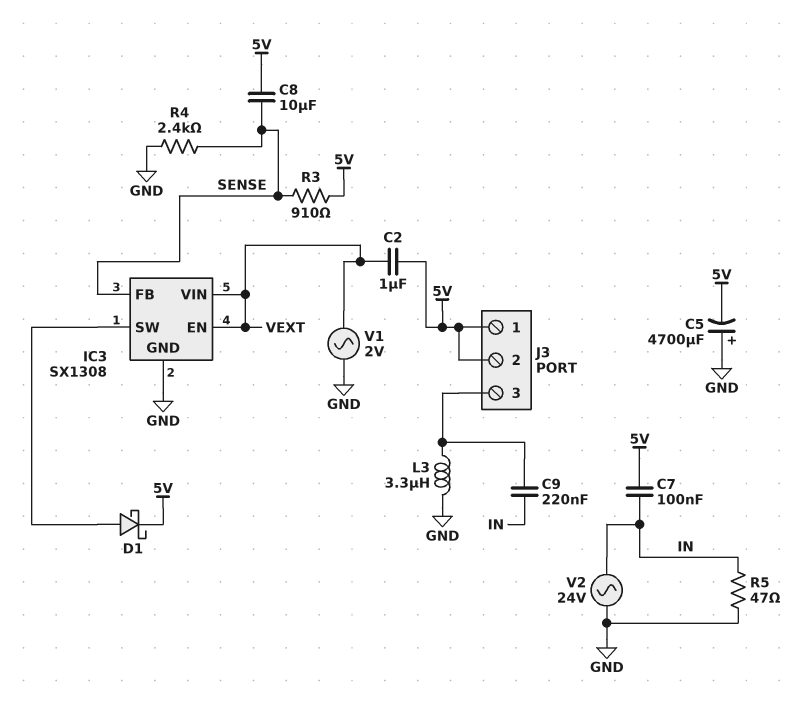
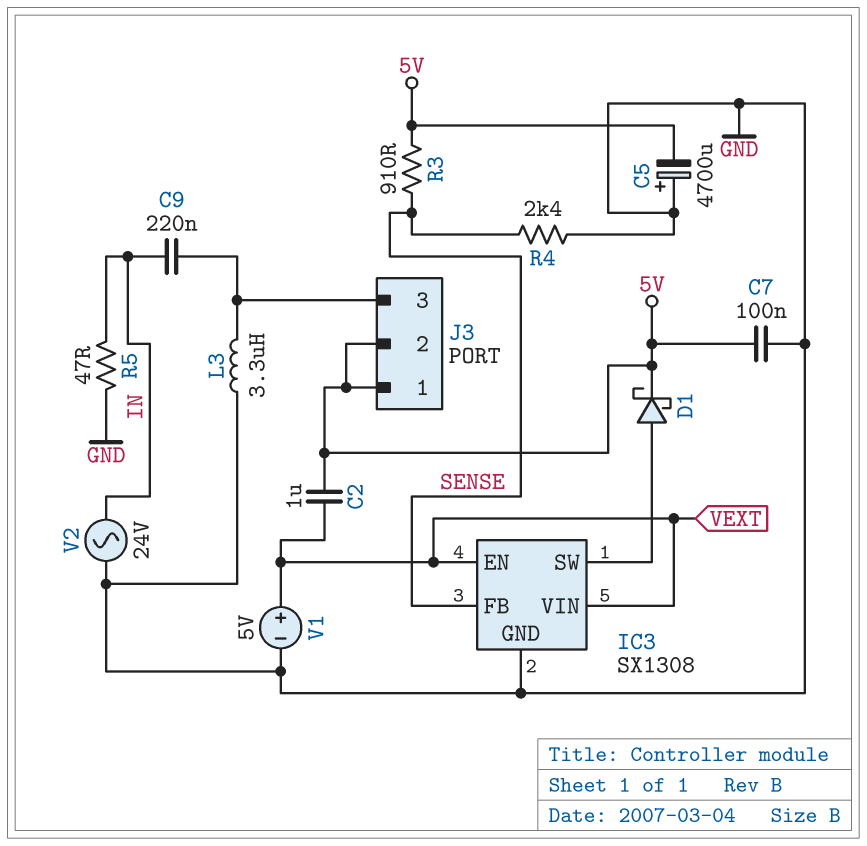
C7: 100nF (5V, IN) -> 100nF (5V, GND)
C8: 10uF (5V, SENSE) -> none
V1: AC 2V (GND, VEXT) -> 5V (plus VEXT, minus GND)

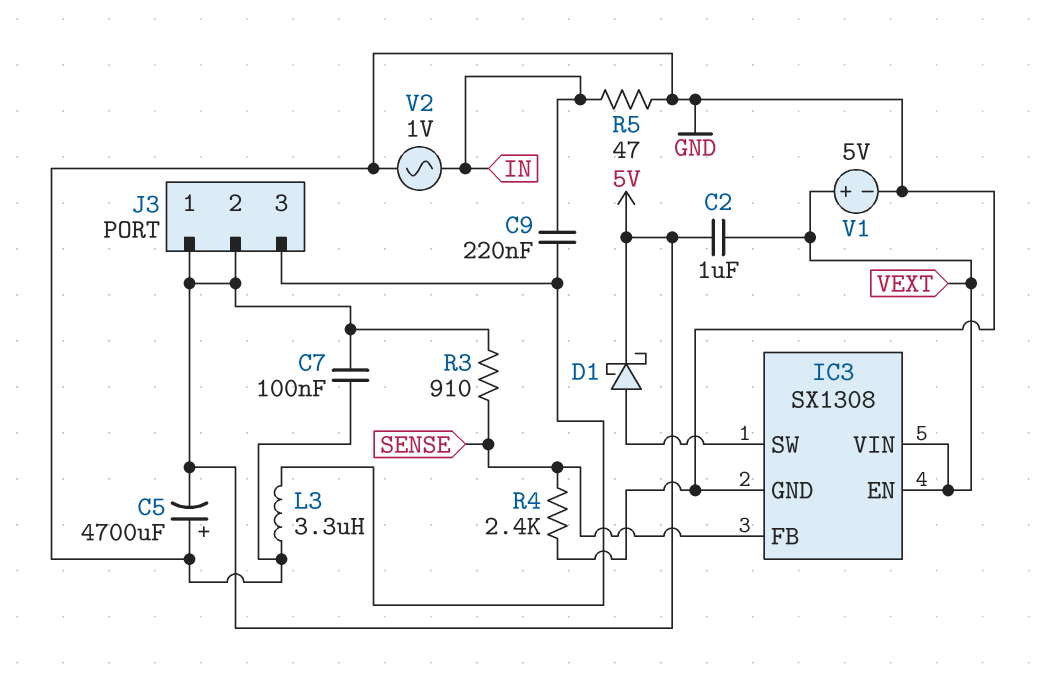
V2: AC 24V (GND, IN) -> AC 1V (GND, IN)

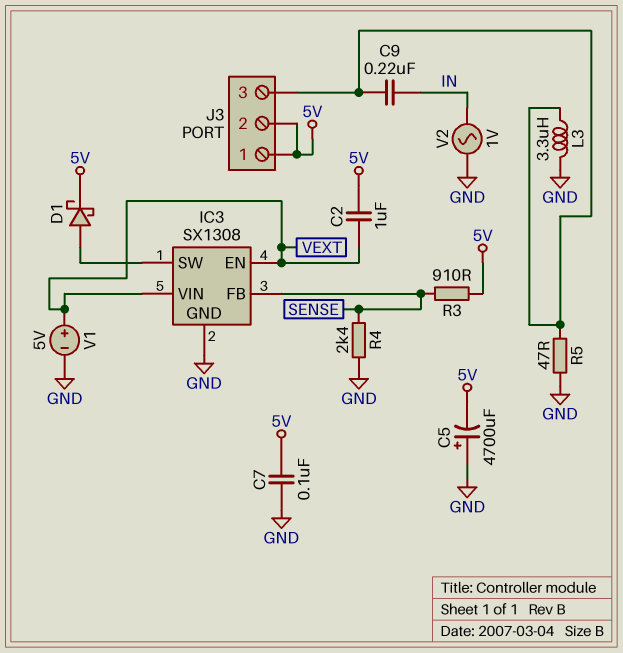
R5: 47 (GND, IN) -> 47 (GND, J3/3)

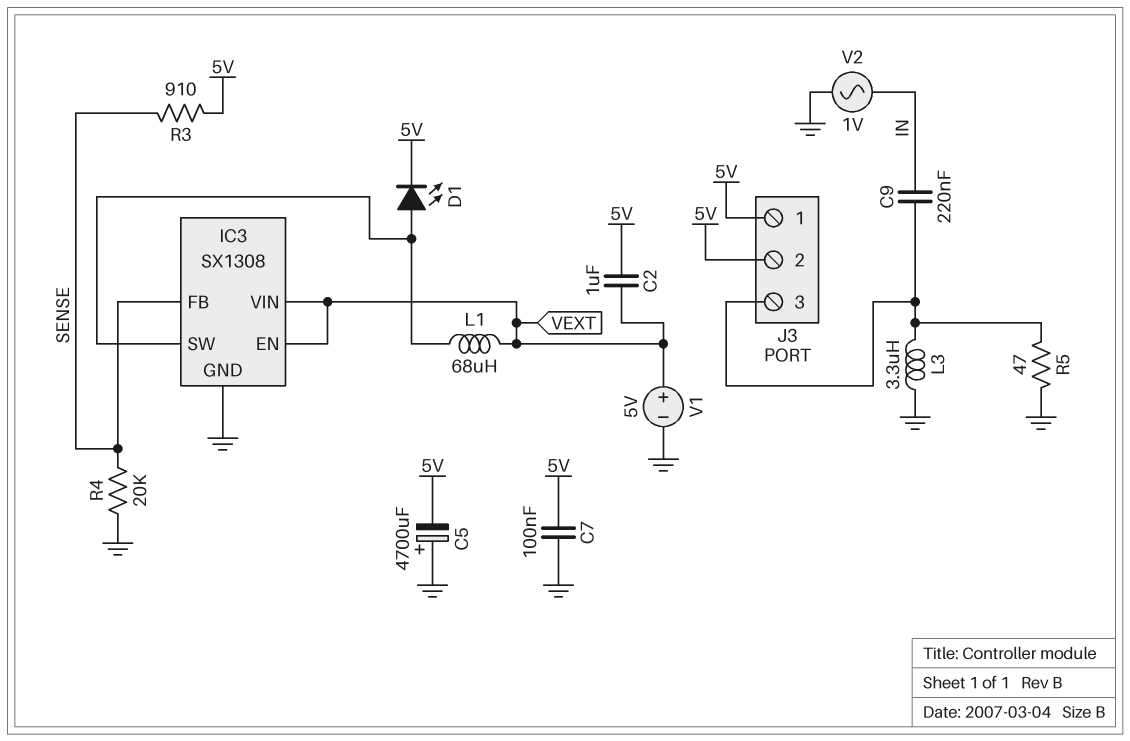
D1: schottky (A IC3/SW, K 5V) -> LED (A IC3/SW, K 5V)
L1: none -> 68uH (IC3/SW, VEXT)
R4: 2.4k (GND, SENSE) -> 20k (GND, SENSE)

